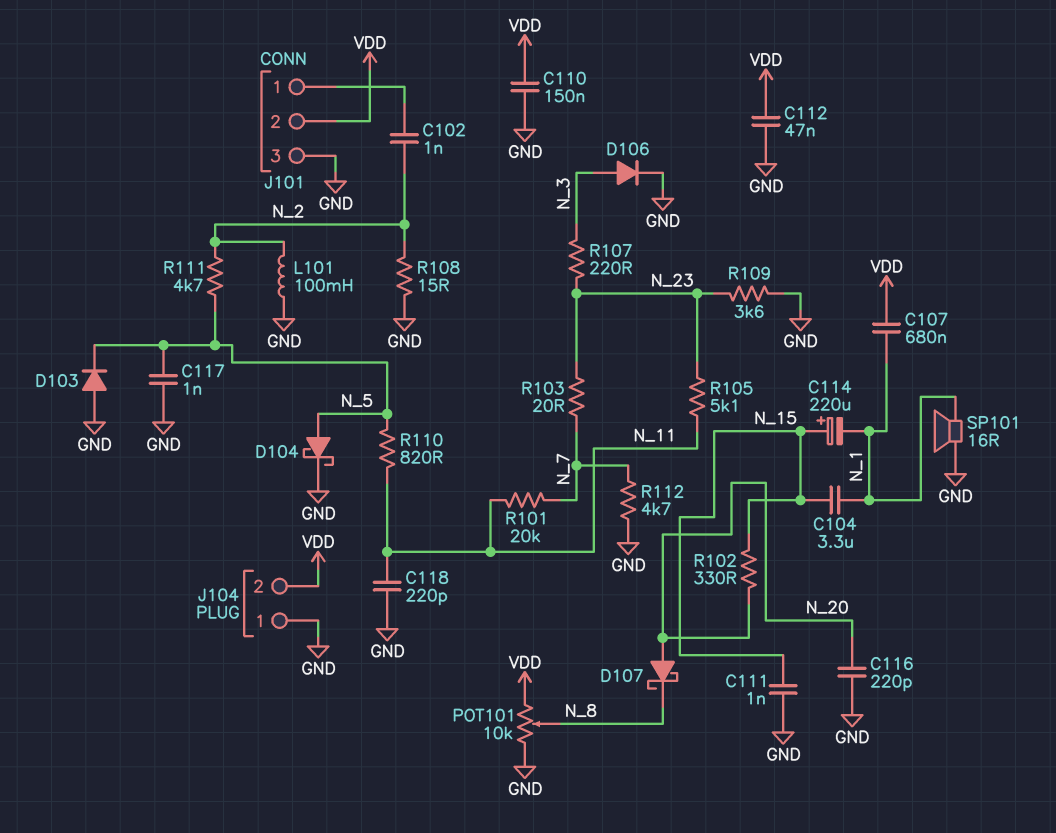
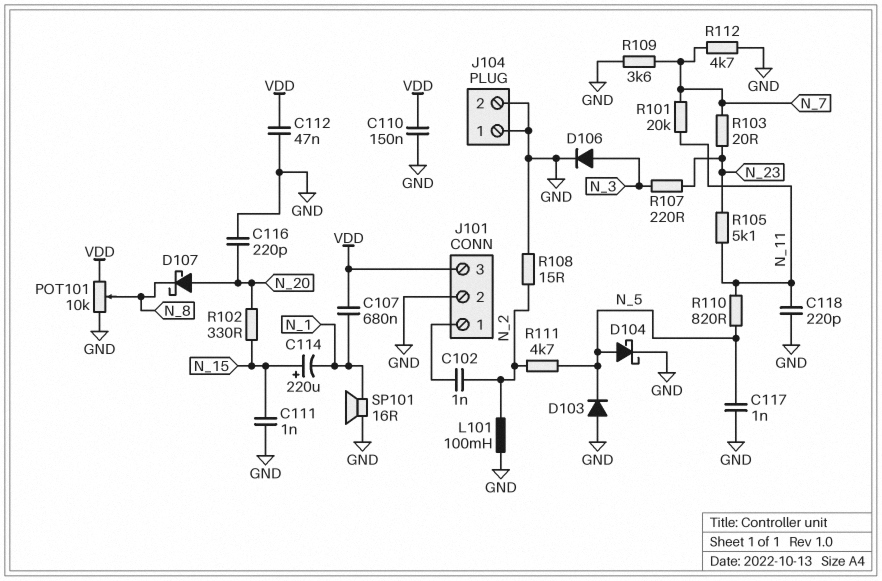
C104: 3.3uF (N_1, N_15) -> none
J101 pin 2: VDD -> GND
J101 pin 3: GND -> VDD
J104 pin 2: VDD -> GND
R109: 3.6k (GND, N_23) -> 3.6k (GND, N_7)

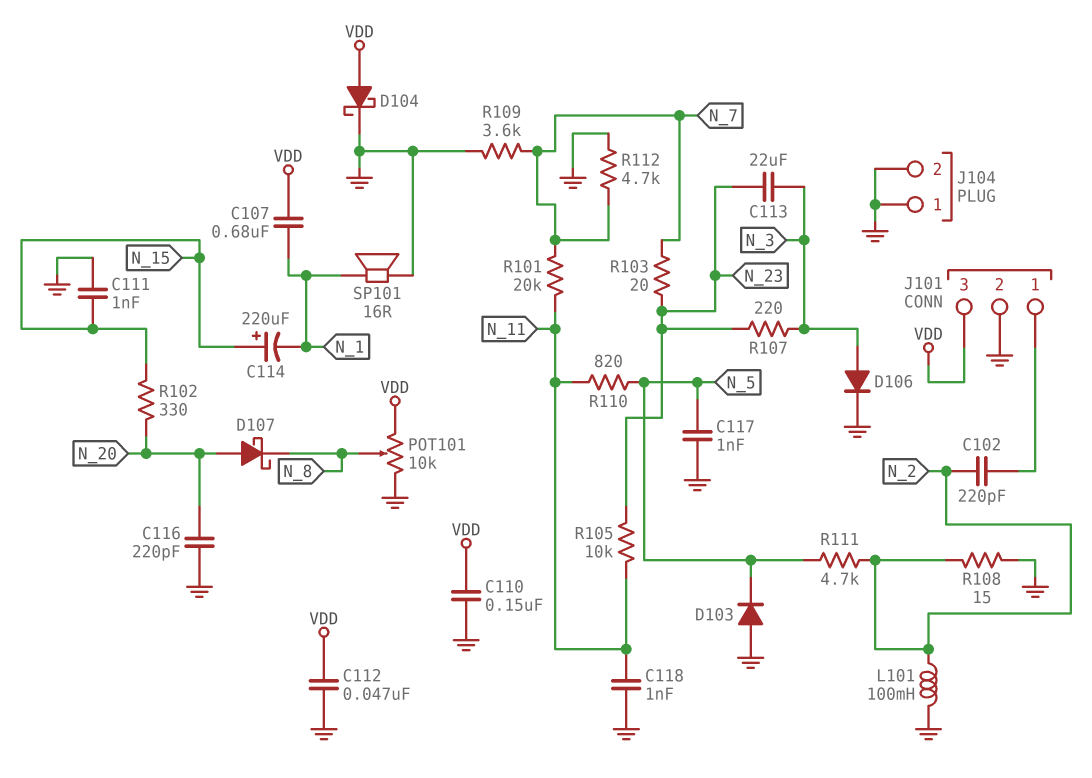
C102: 1nF (J101/1, N_2) -> 220pF (J101/1, N_2)
C113: none -> 22uF (N_3, N_23)
C118: 220pF (GND, N_11) -> 1nF (GND, N_11)
D104: schottky (A N_5, K GND) -> schottky (A VDD, K GND)
R105: 5.1k (N_11, N_23) -> 10k (N_11, N_23)

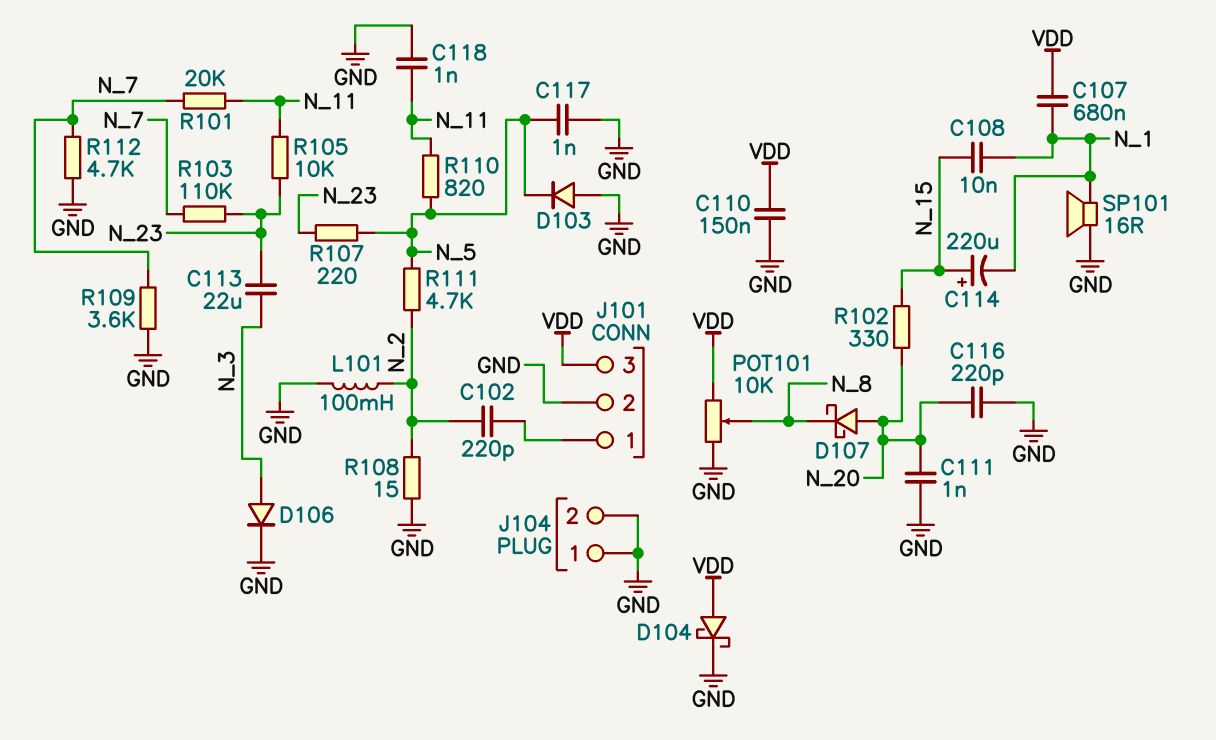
C108: none -> 10nF (N_1, N_15)
C111: 1nF (GND, N_15) -> 1nF (GND, N_20)
C112: 47nF (GND, VDD) -> none
R103: 20 (N_7, N_23) -> 110k (N_7, N_23)
R107: 220 (N_3, N_23) -> 220 (N_5, N_23)

